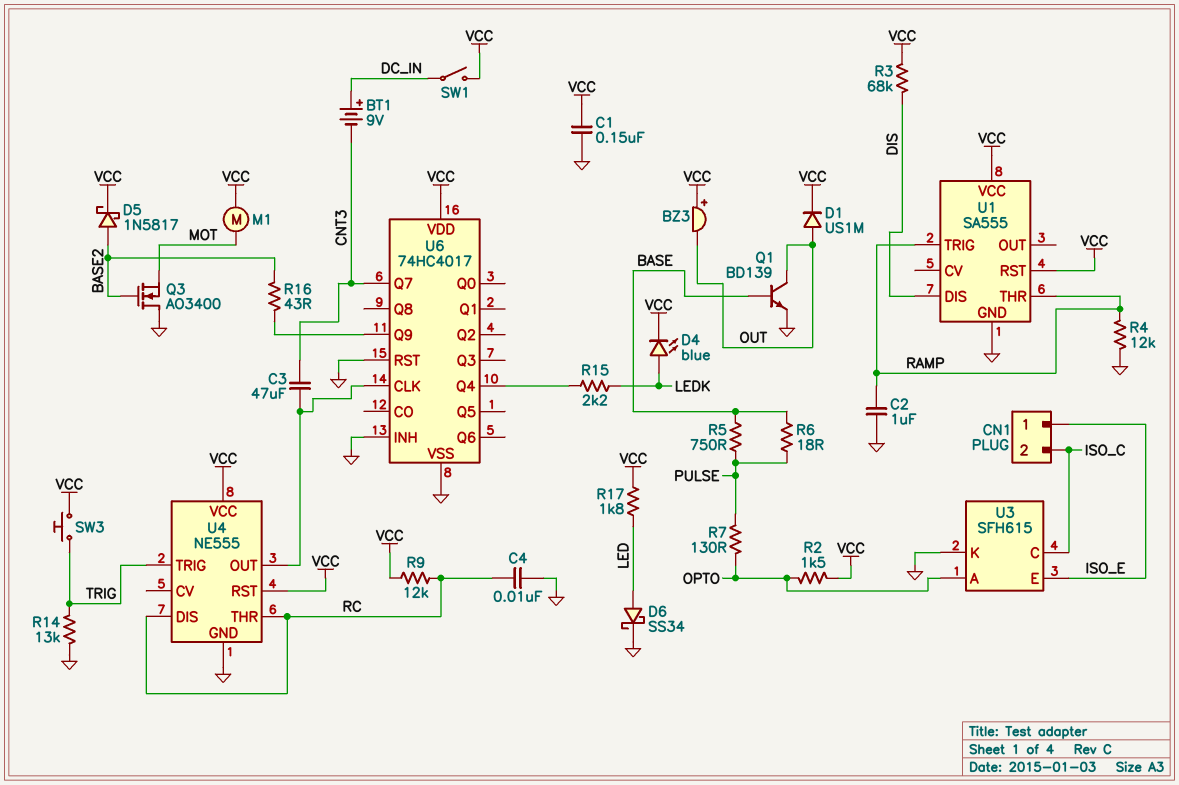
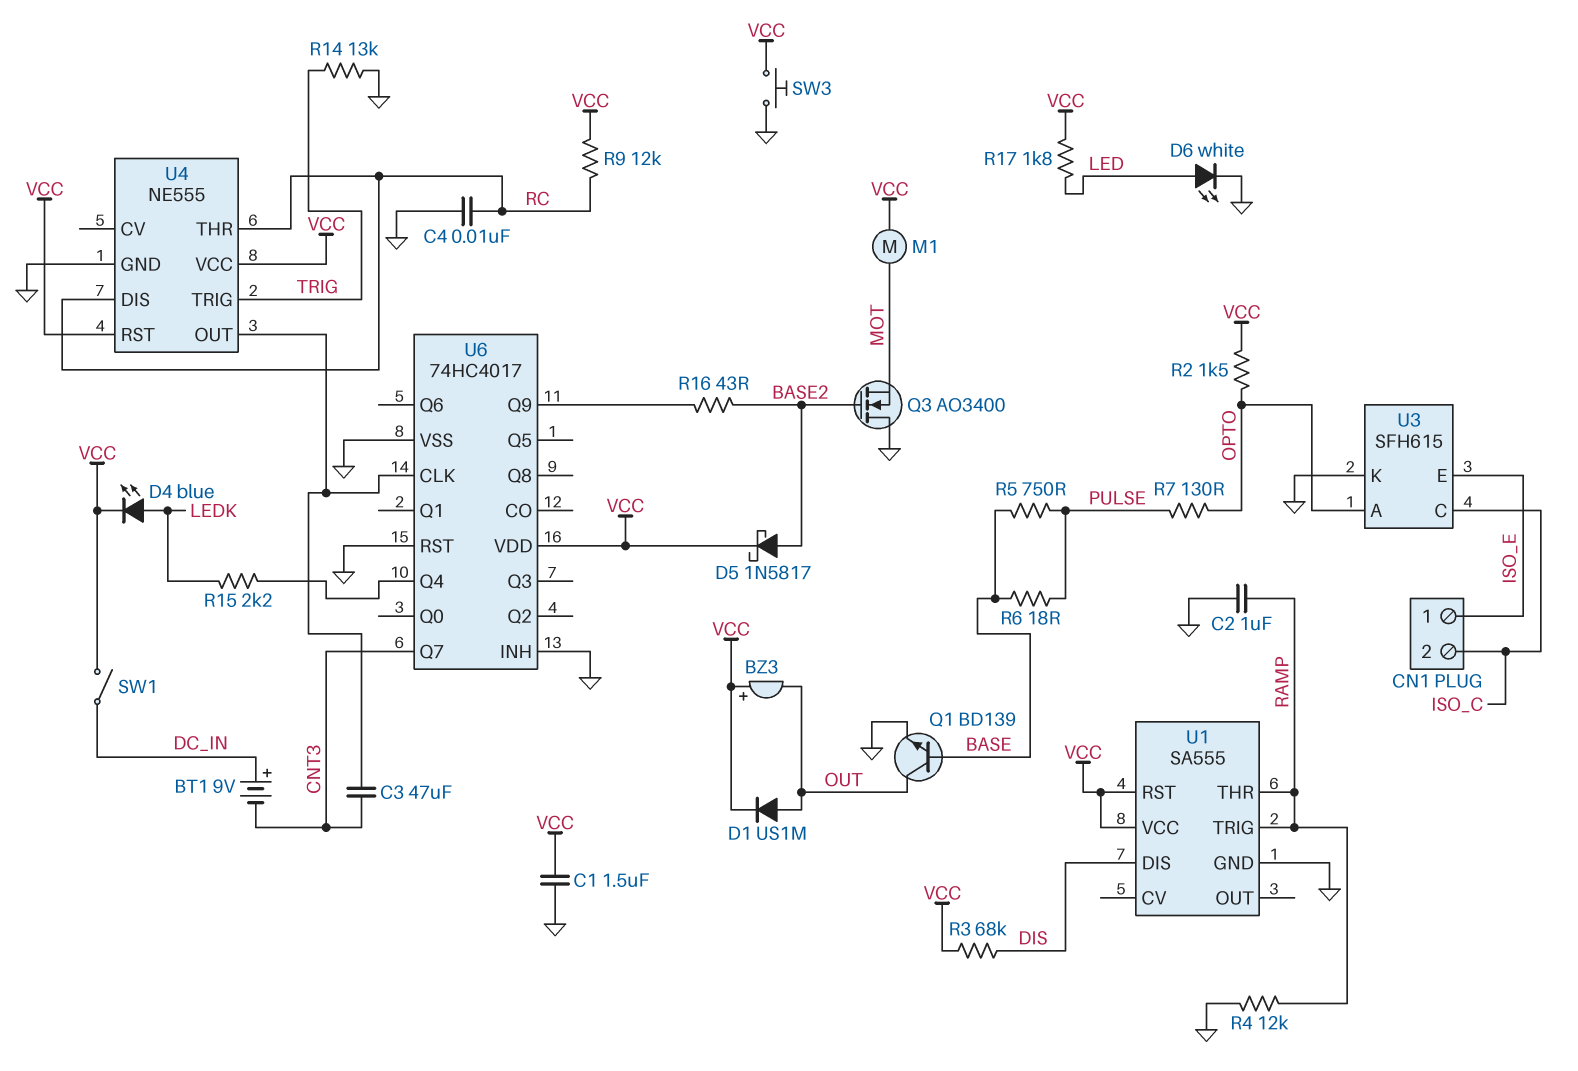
C1: 150nF (GND, VCC) -> 1.5uF (GND, VCC)
D6: schottky SS34 (A LED, K GND) -> LED white (A LED, K GND)
SW3: button (TRIG, VCC) -> button (GND, VCC)

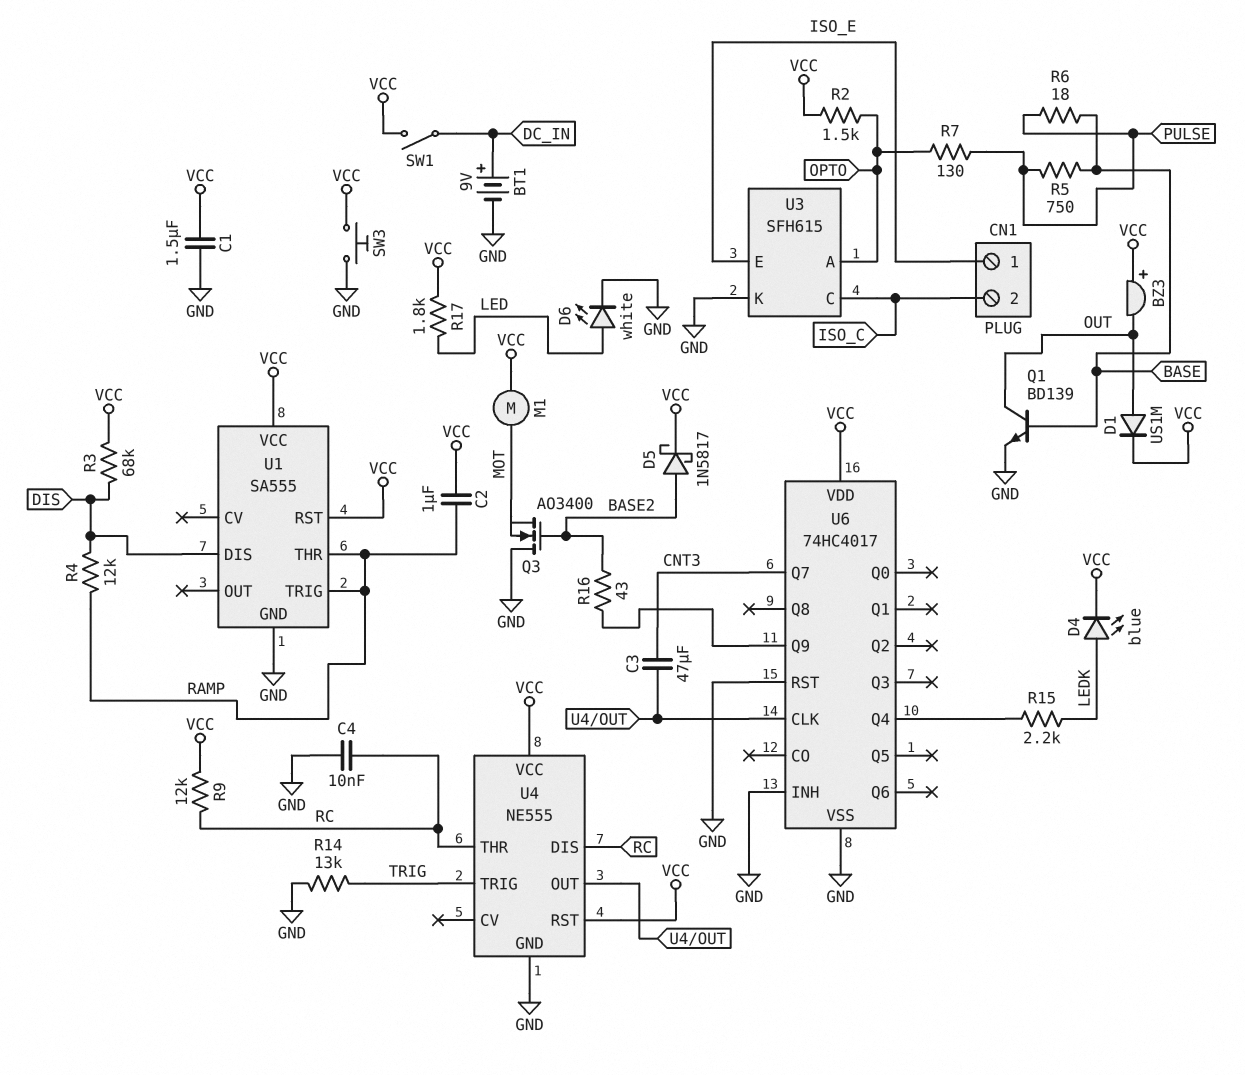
BT1: 9V (plus DC_IN, minus CNT3) -> 9V (plus DC_IN, minus GND)
C2: 1uF (GND, RAMP) -> 1uF (RAMP, VCC)
R4: 12k (GND, RAMP) -> 12k (DIS, RAMP)

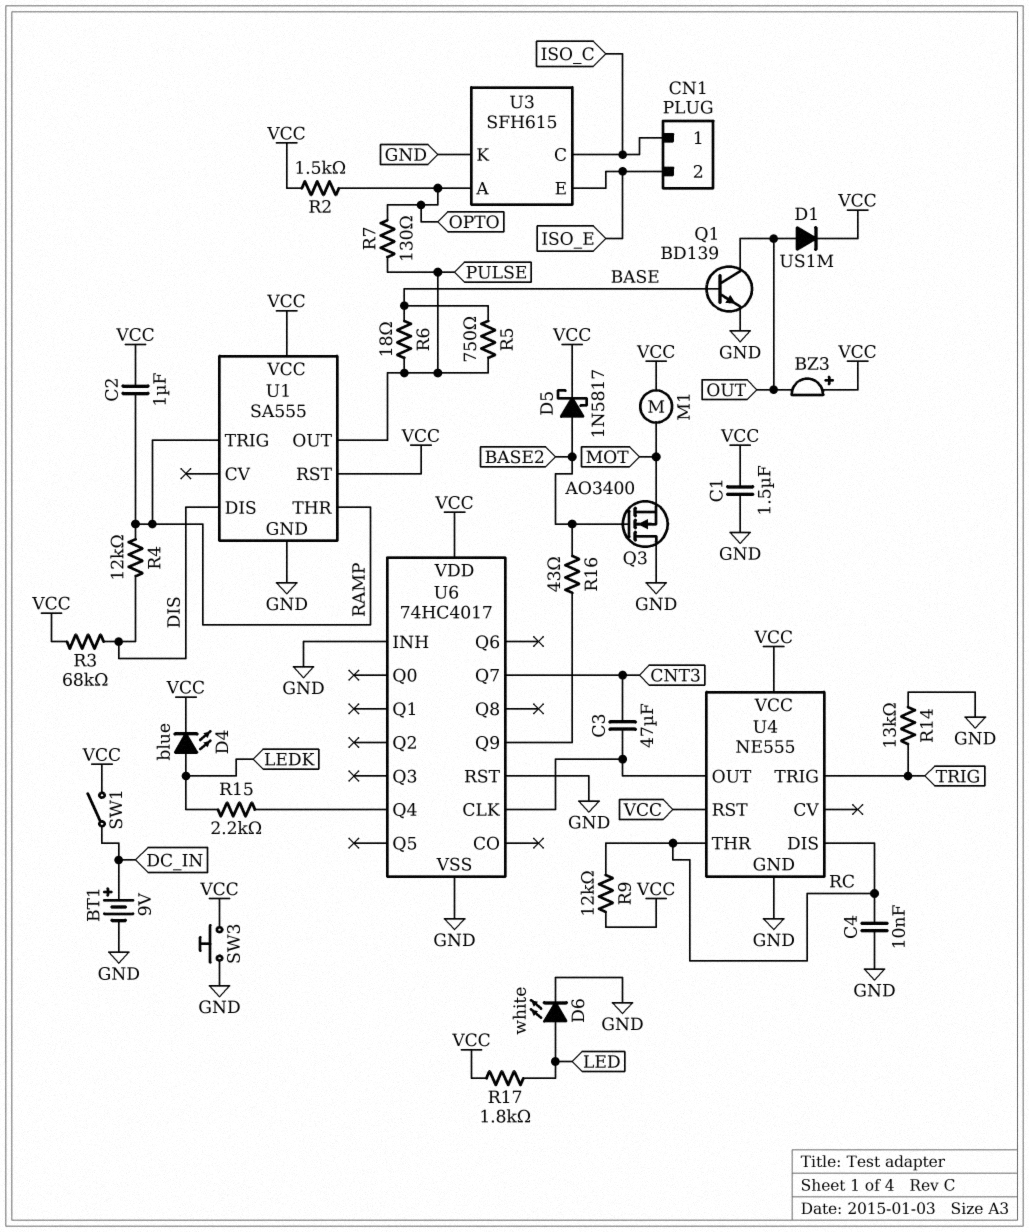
CN1 pin 1: ISO_E -> ISO_C
CN1 pin 2: ISO_C -> ISO_E
U1 pin OUT: none -> PULSE

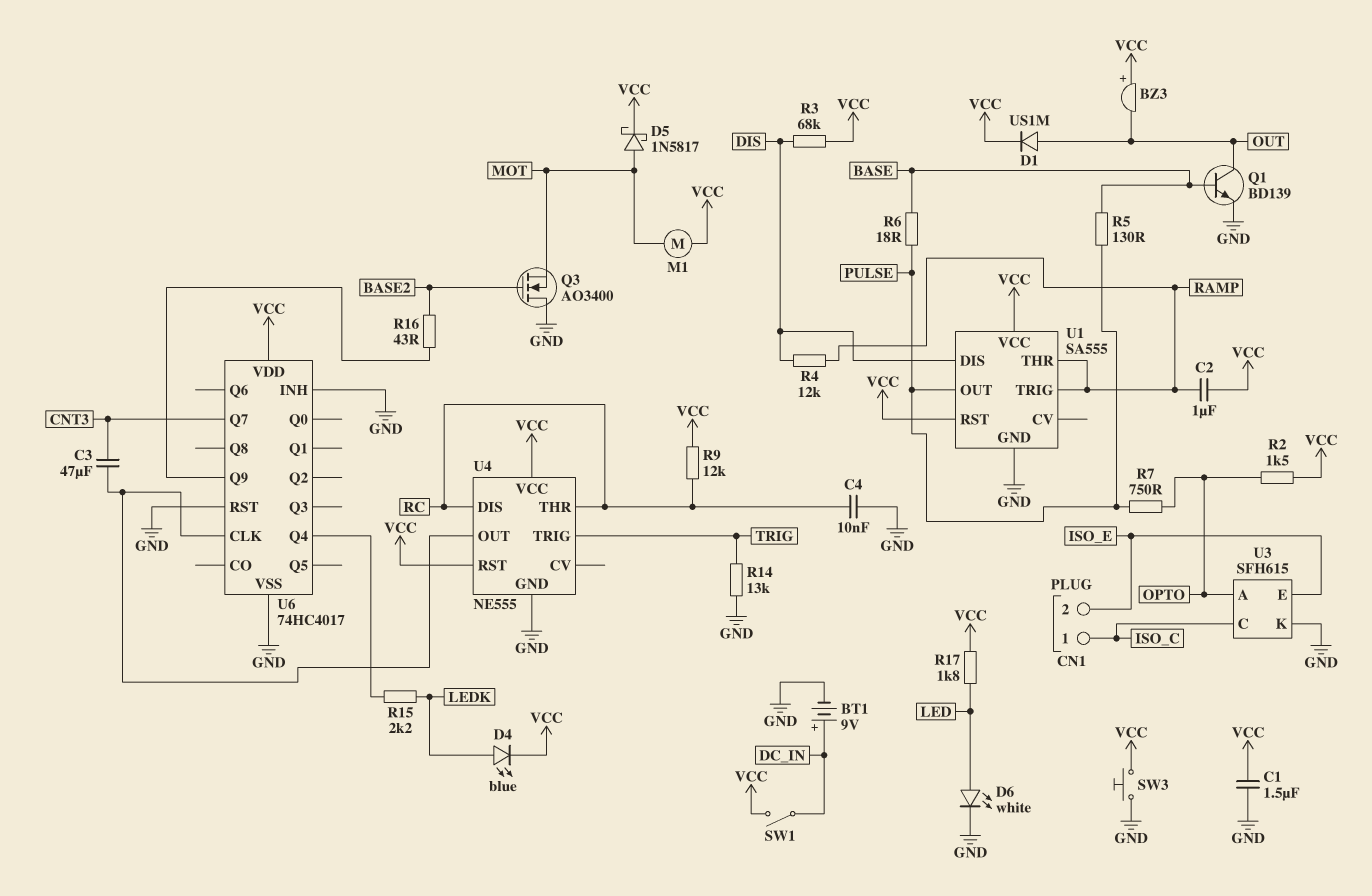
D5: schottky 1N5817 (A BASE2, K VCC) -> schottky 1N5817 (A MOT, K VCC)
R5: 750 (BASE, PULSE) -> 130 (BASE, PULSE)
R7: 130 (OPTO, PULSE) -> 750 (OPTO, PULSE)

